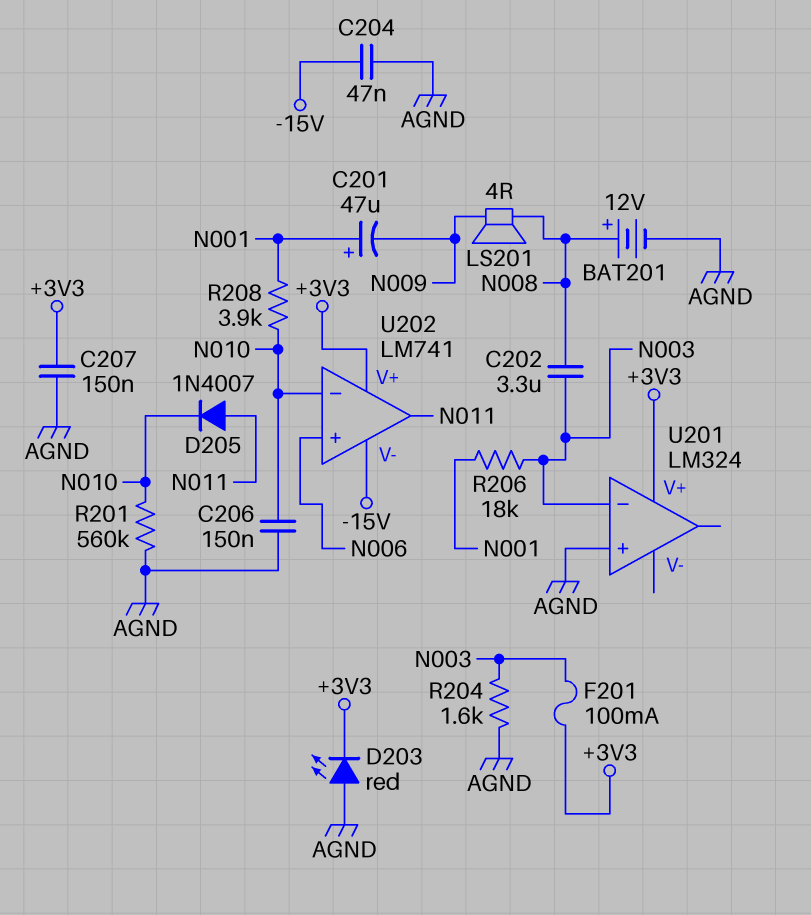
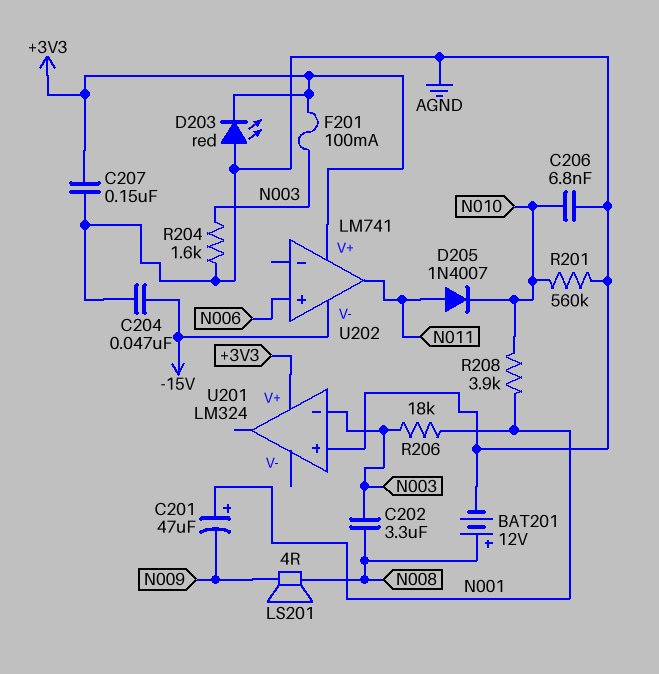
C206: 150nF (AGND, N010) -> 6.8nF (AGND, N010)
U202 pin in-: N010 -> none

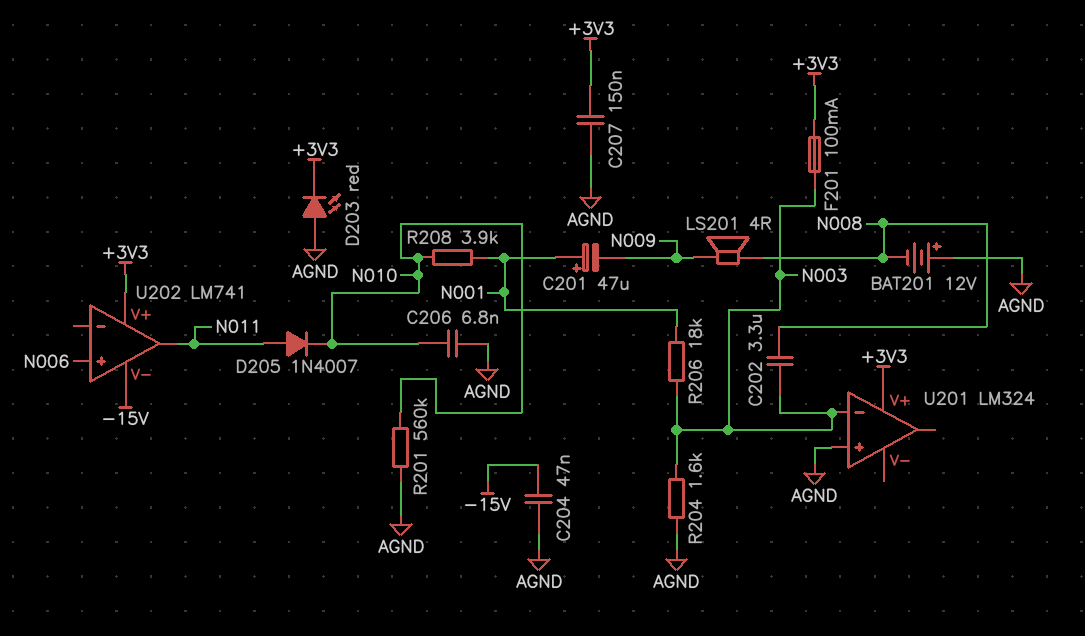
BAT201: 12V (plus N008, minus AGND) -> 12V (plus AGND, minus N008)

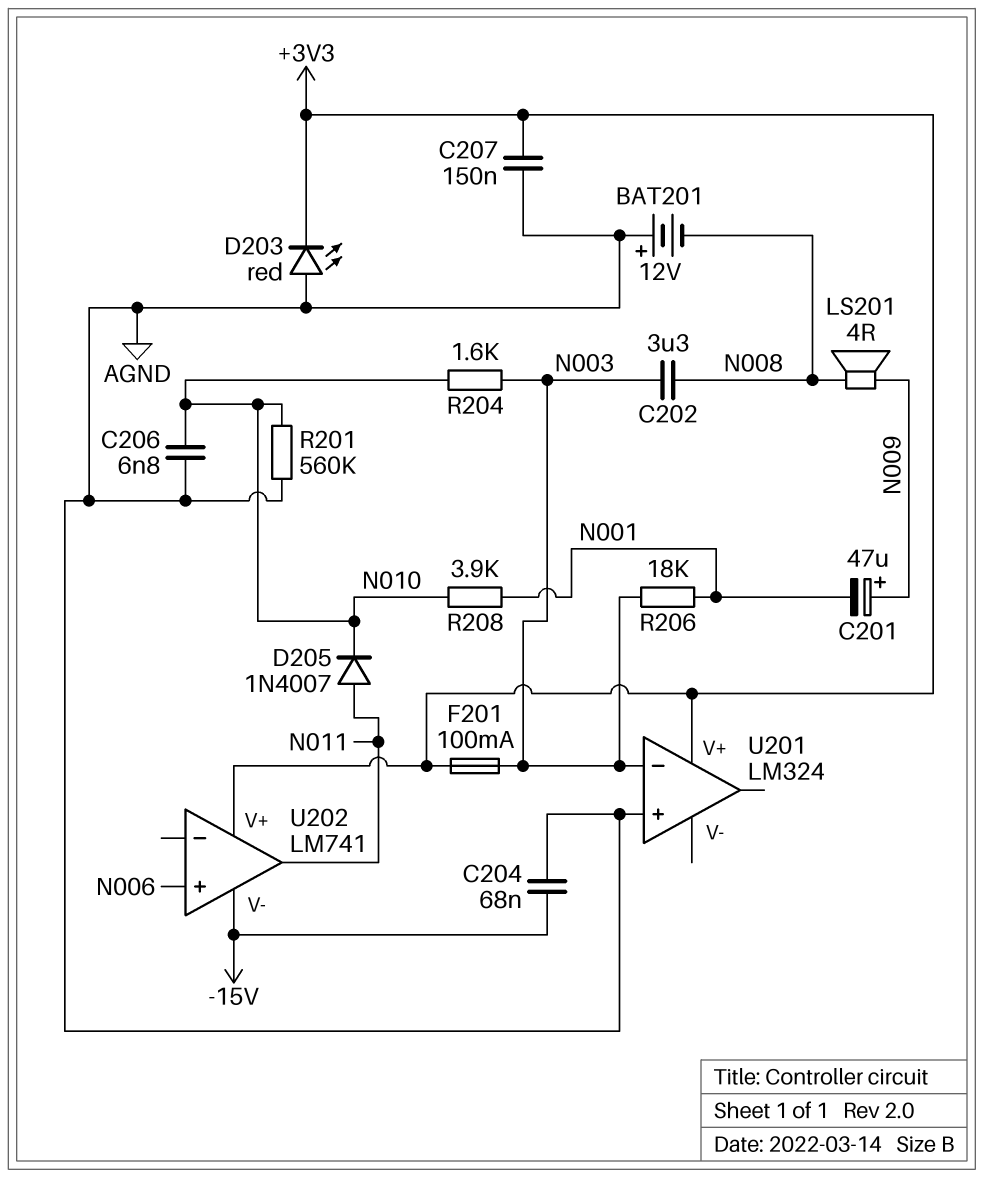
C201: 47uF (plus N001, minus N009) -> 47uF (plus N009, minus N001)
C204: 47nF (-15V, AGND) -> 68nF (-15V, AGND)
R204: 1.6k (AGND, N003) -> 1.6k (N003, N010)

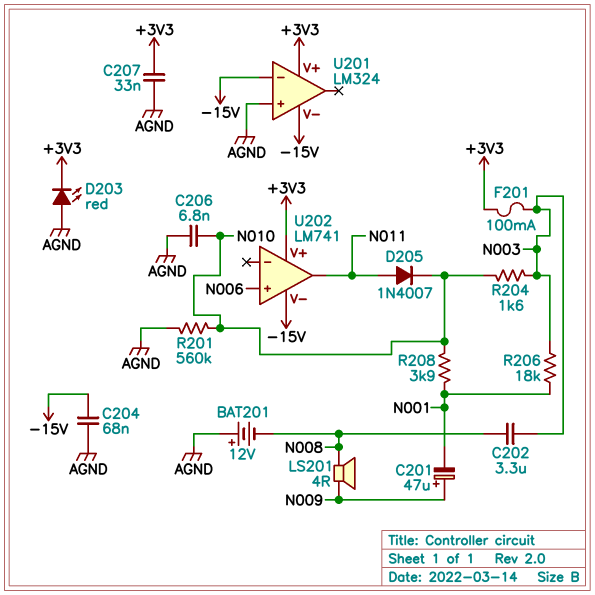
C207: 150nF (+3V3, AGND) -> 33nF (+3V3, AGND)
U201 pin V-: none -> -15V
U201 pin in-: N003 -> -15V

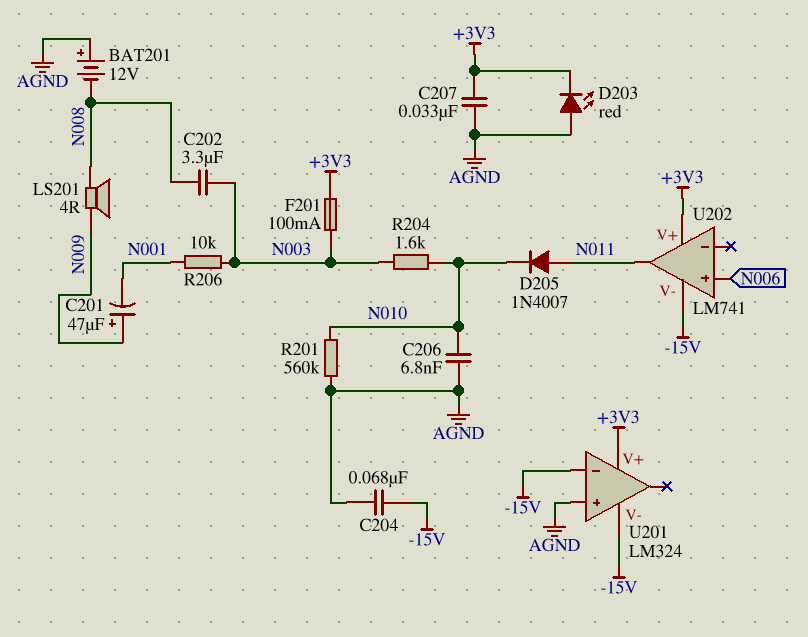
R206: 18k (N001, N003) -> 10k (N001, N003)
R208: 3.9k (N001, N010) -> none

